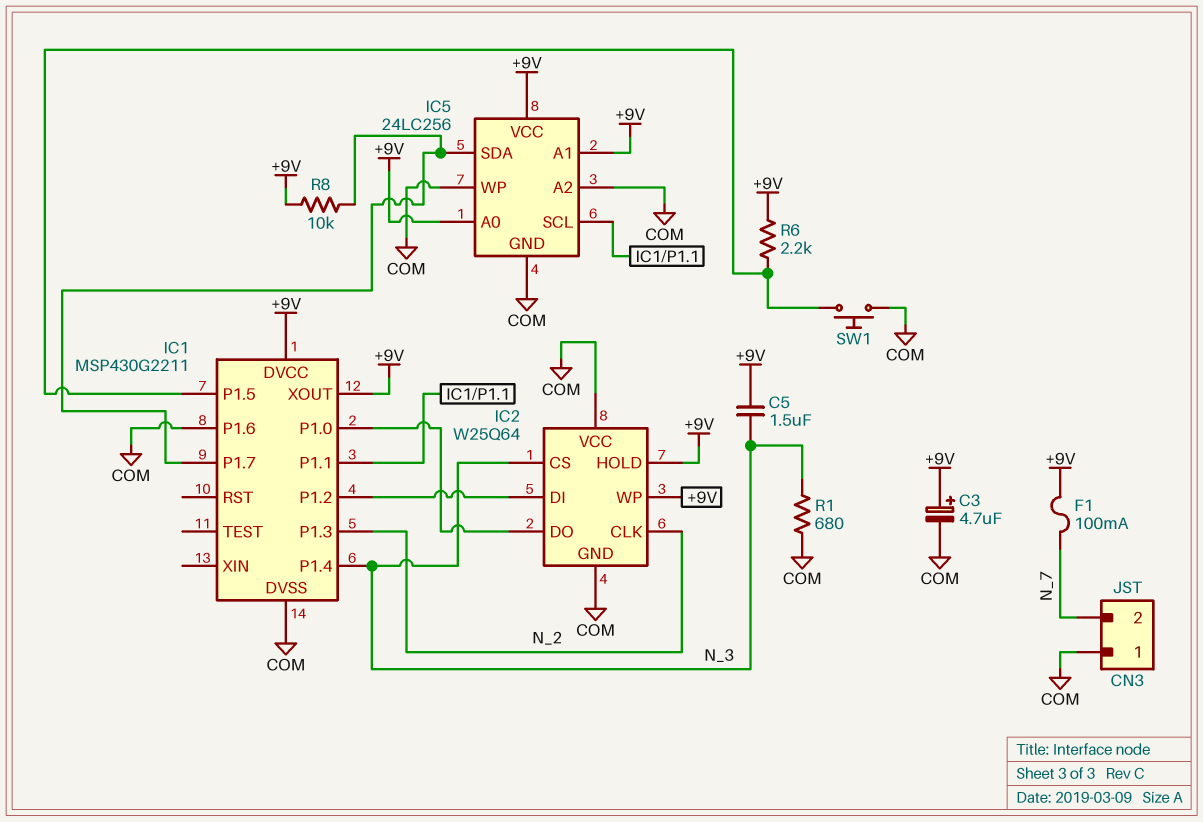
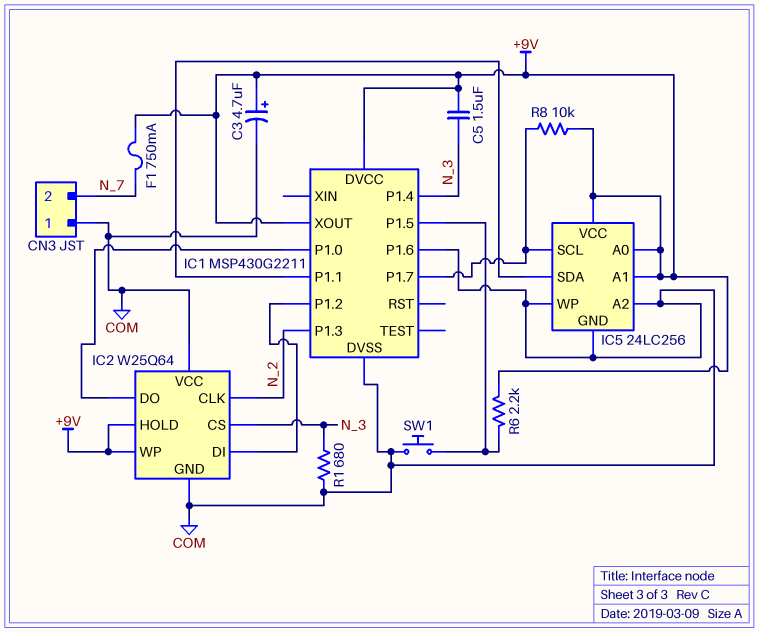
F1: 100mA (+9V, N_7) -> 750mA (+9V, N_7)
IC5 pin SCL: IC1/P1.1 -> IC1/P1.7
IC5 pin SDA: IC1/P1.7 -> IC1/P1.1

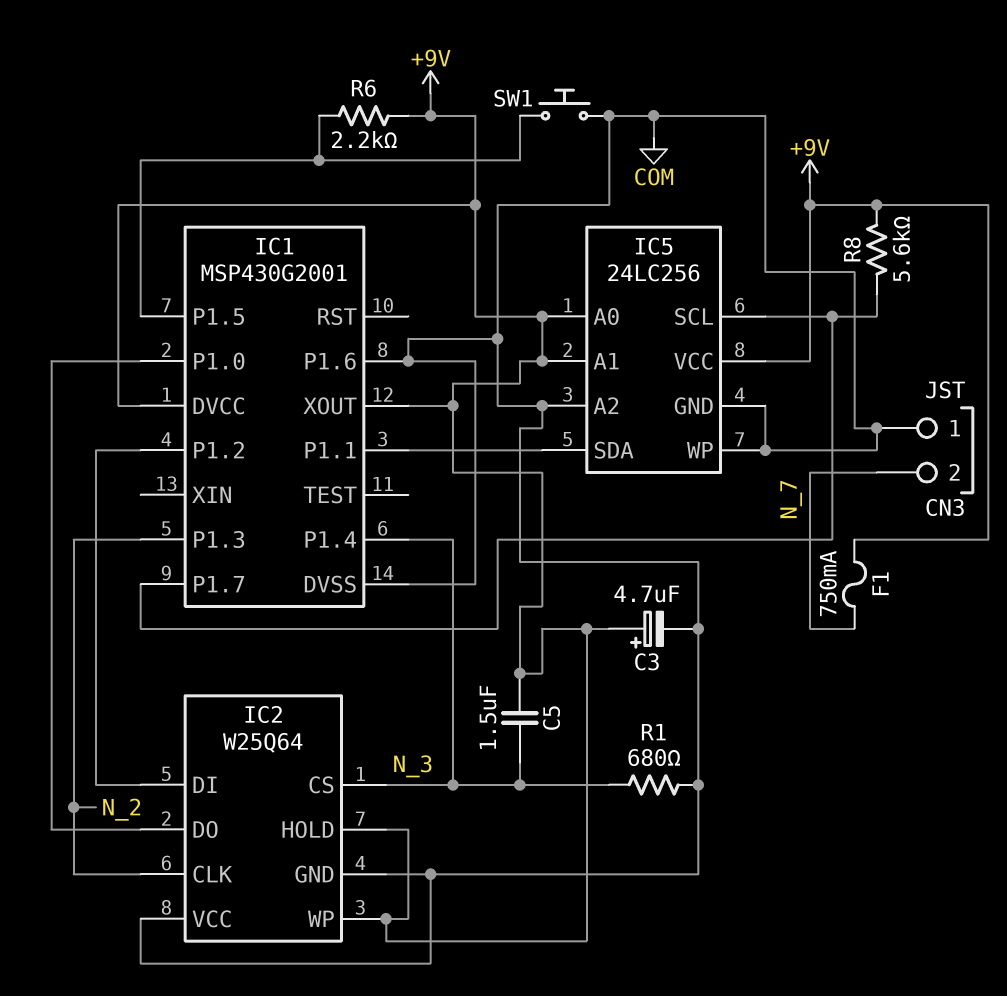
IC1: MSP430G2211 -> MSP430G2001
R8: 10k (+9V, IC1/P1.7) -> 5.6k (+9V, IC1/P1.7)

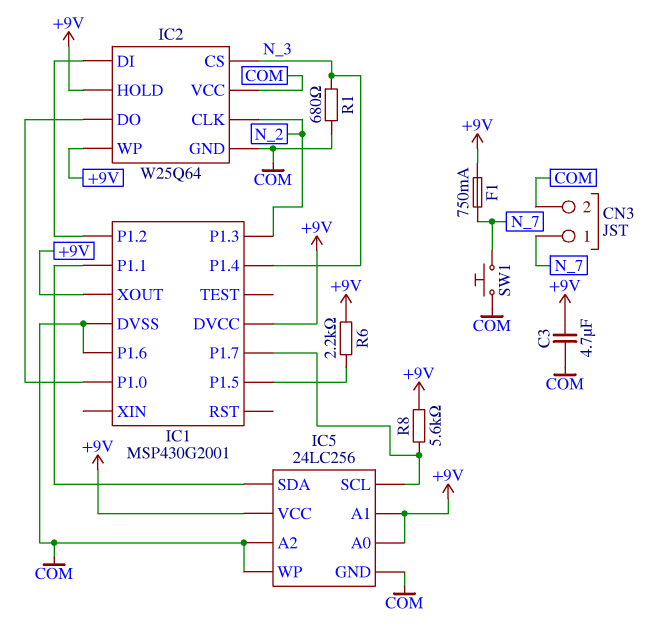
C3: 4.7uF (plus +9V, minus COM) -> 4.7uF (+9V, COM)
C5: 1.5uF (+9V, N_3) -> none
CN3 pin 1: COM -> N_7
CN3 pin 2: N_7 -> COM
SW1: button (COM, IC1/P1.5) -> button (COM, N_7)

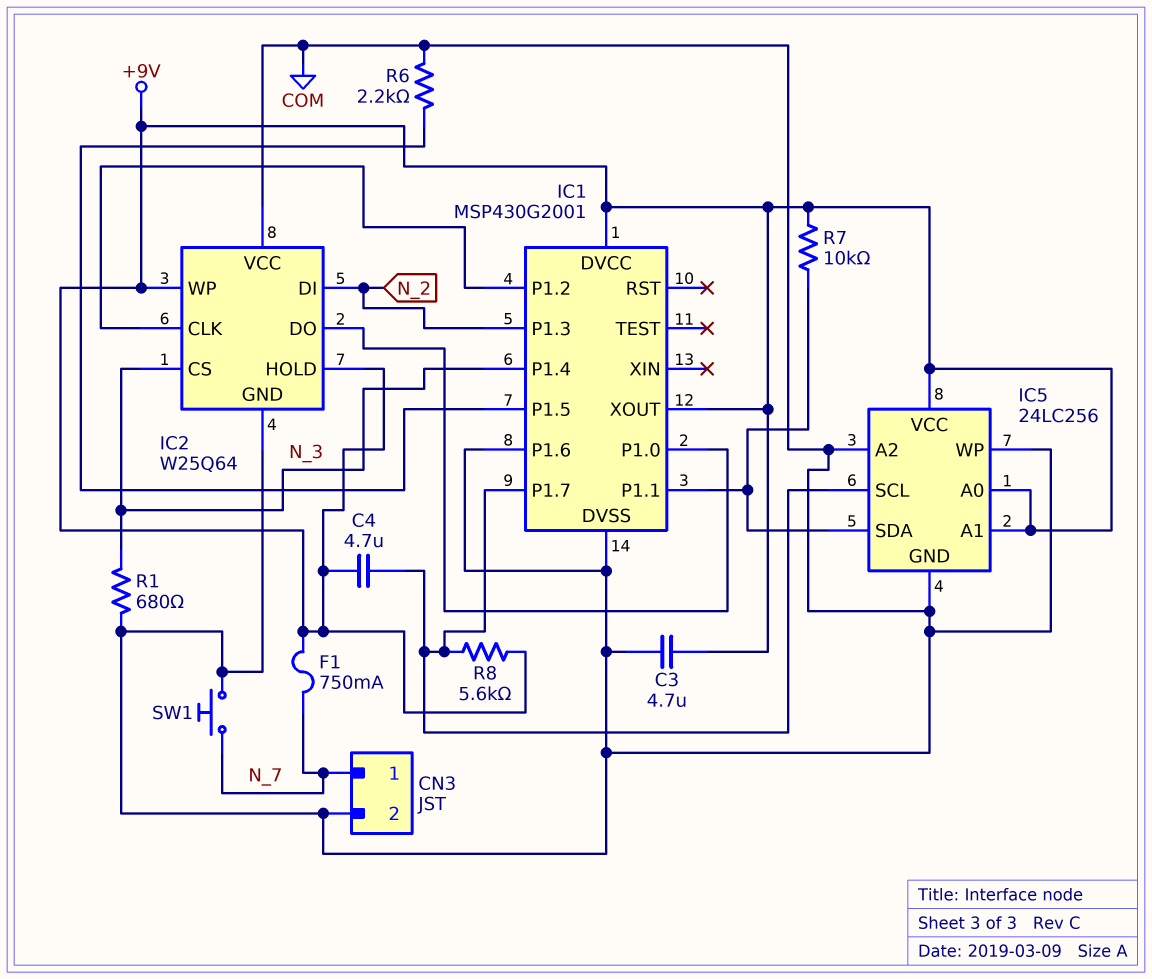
C4: none -> 4.7uF (+9V, IC1/P1.7)
IC2 pin CLK: N_2 -> IC1/P1.2
IC2 pin DI: IC1/P1.2 -> N_2
R6: 2.2k (+9V, IC1/P1.5) -> 2.2k (COM, IC1/P1.5)
R7: none -> 10k (+9V, IC1/P1.1)

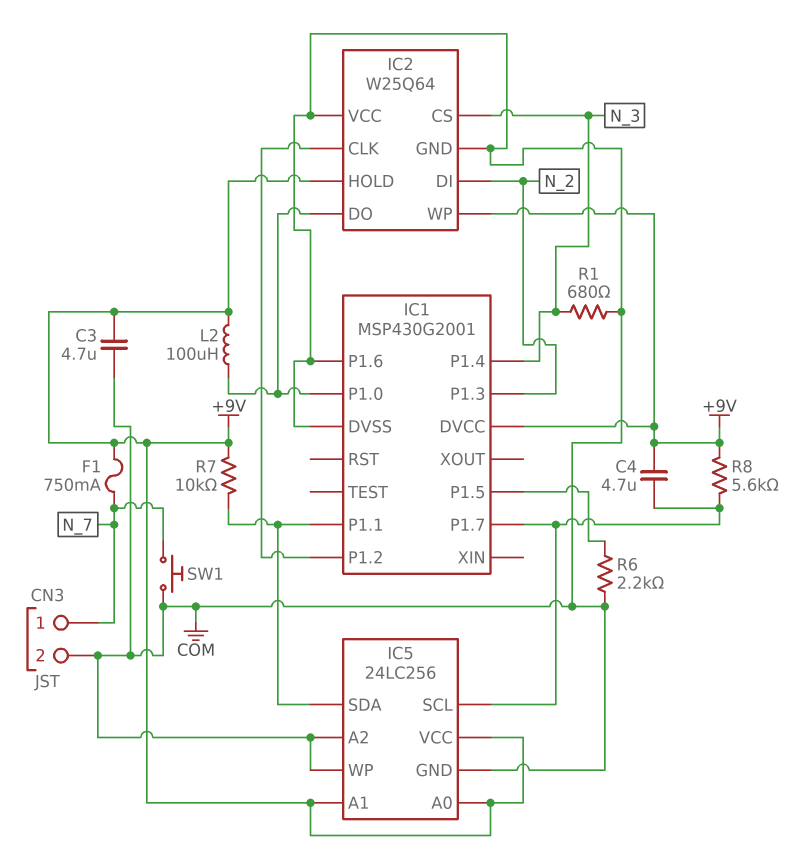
IC1 pin XOUT: +9V -> none
L2: none -> 100uH (+9V, IC1/P1.0)

